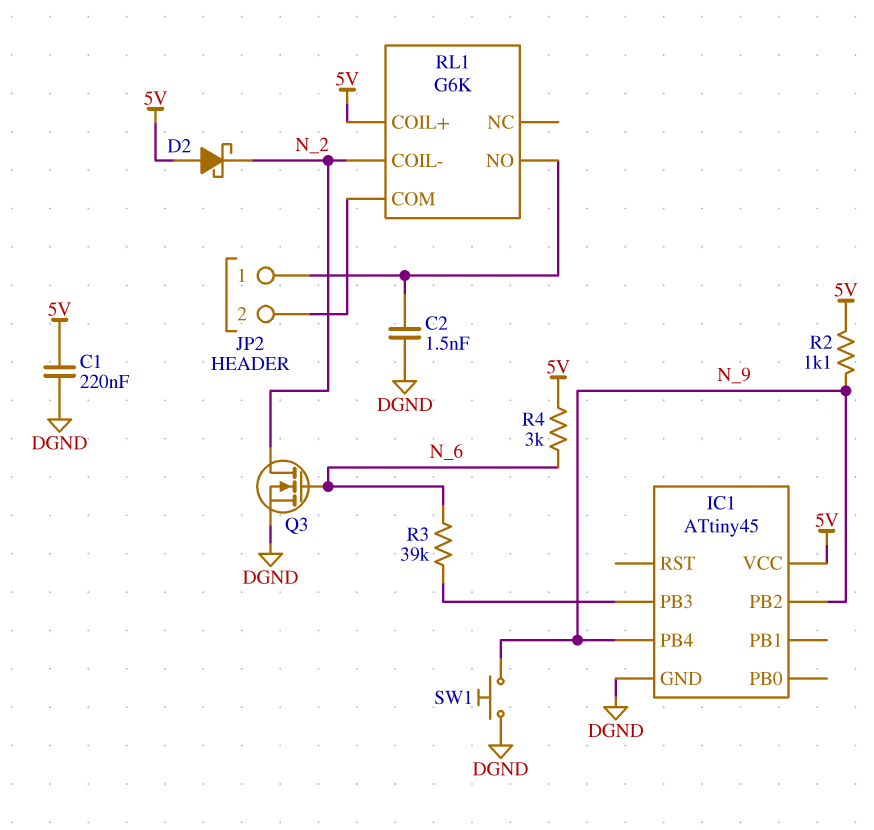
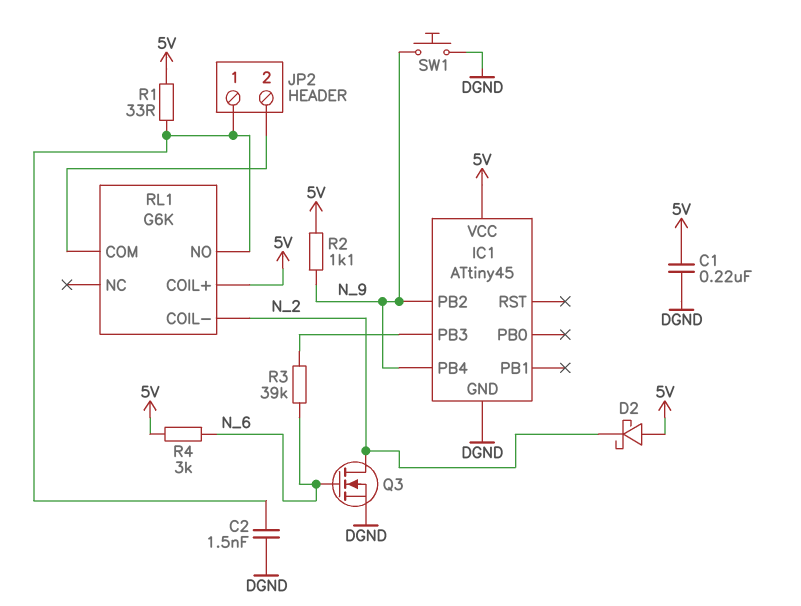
R1: none -> 33 (5V, JP2/1)

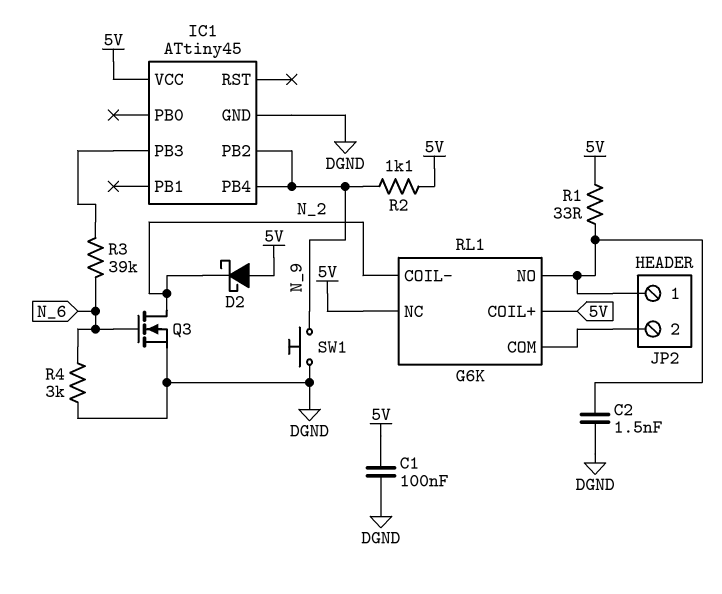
C1: 220nF (5V, DGND) -> 100nF (5V, DGND)
R4: 3k (5V, N_6) -> 3k (DGND, N_6)
RL1 pin NC: none -> 5V

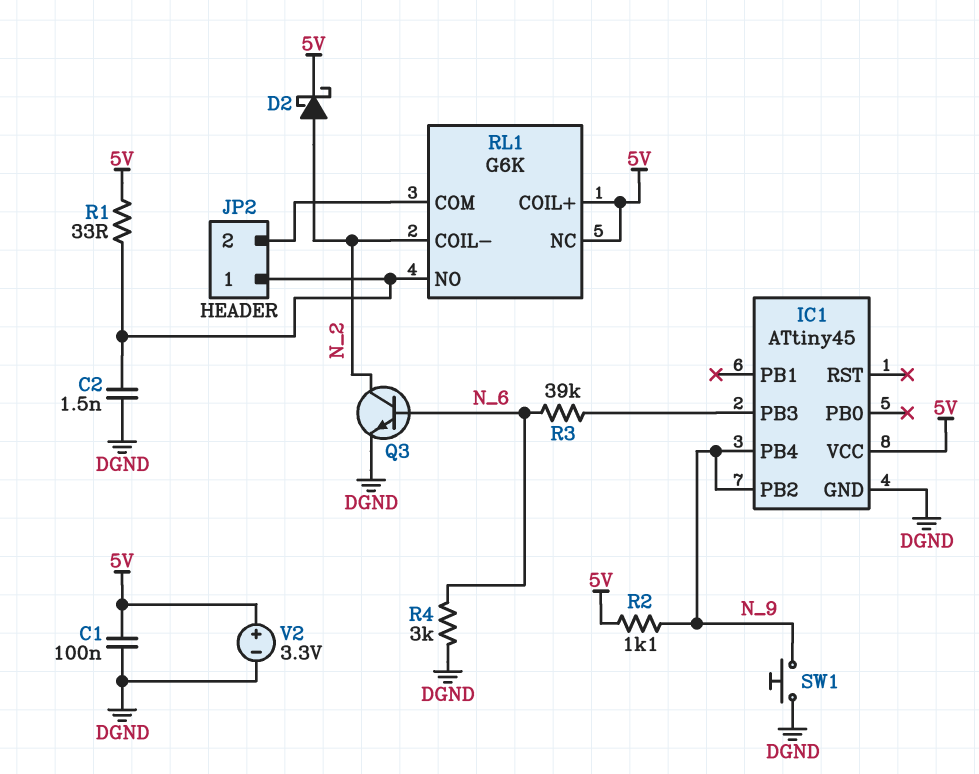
D2: schottky (A 5V, K N_2) -> schottky (A N_2, K 5V)
Q3: NMOS (G N_6, D N_2, S DGND) -> NPN (B N_6, C N_2, E DGND)
V2: none -> 3.3V (plus 5V, minus DGND)

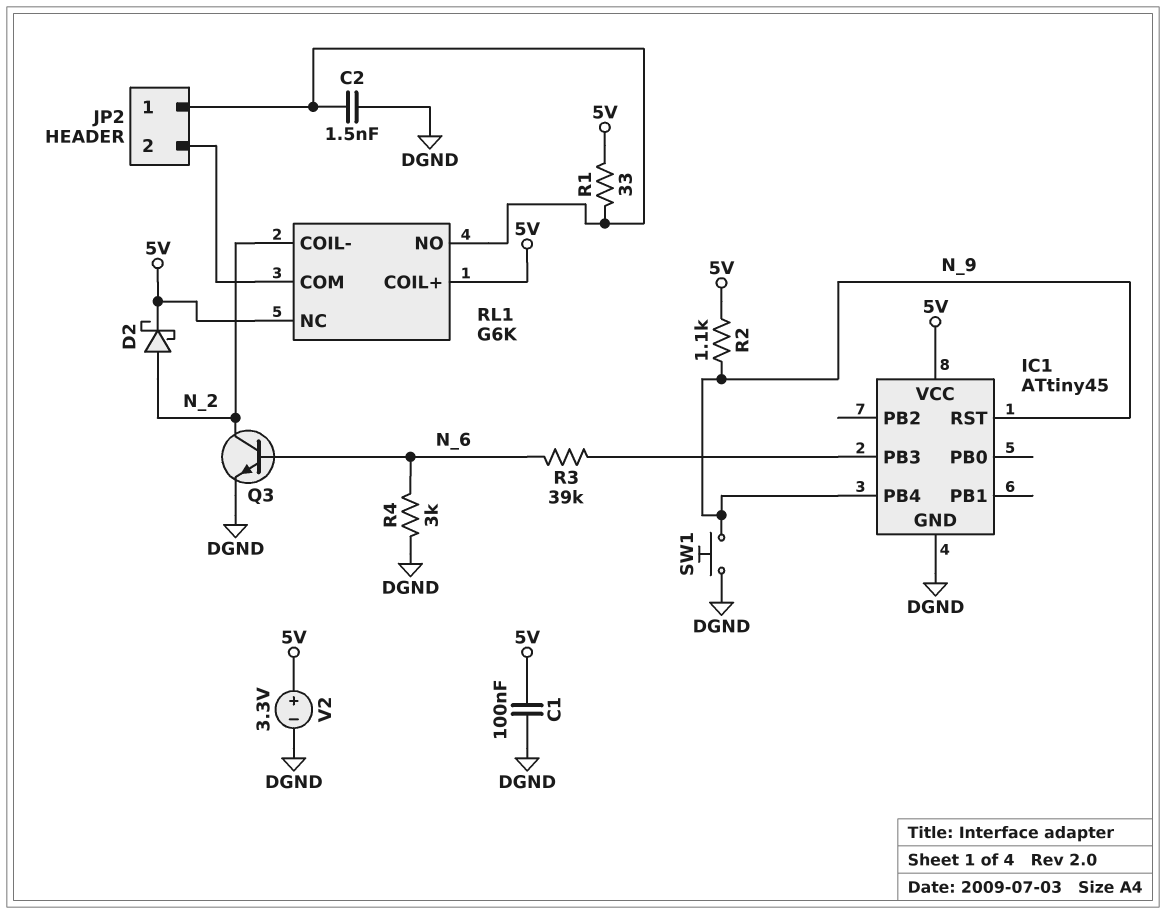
IC1 pin PB2: N_9 -> none
IC1 pin RST: none -> N_9

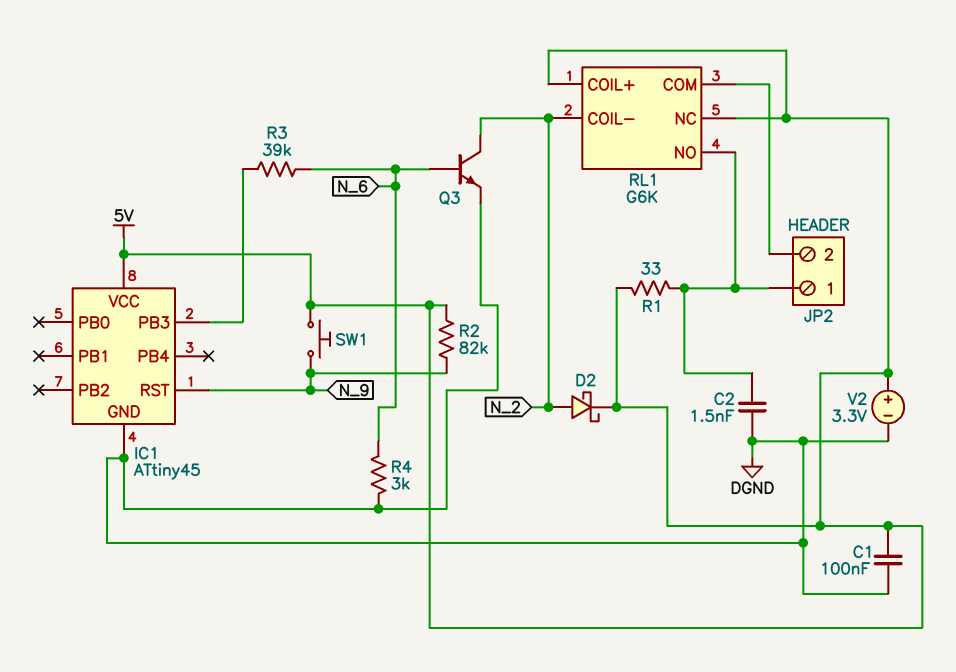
IC1 pin PB4: N_9 -> none
R2: 1.1k (5V, N_9) -> 82k (5V, N_9)
SW1: button (DGND, N_9) -> button (5V, N_9)

